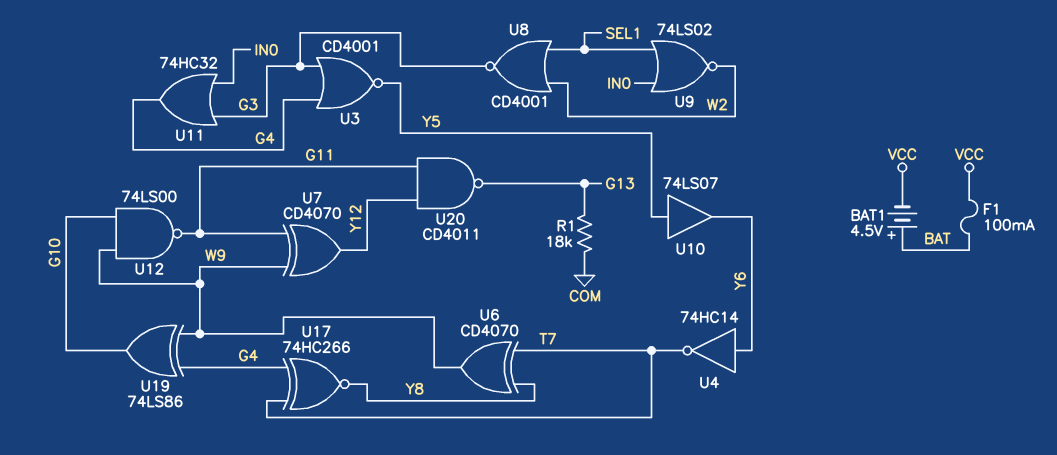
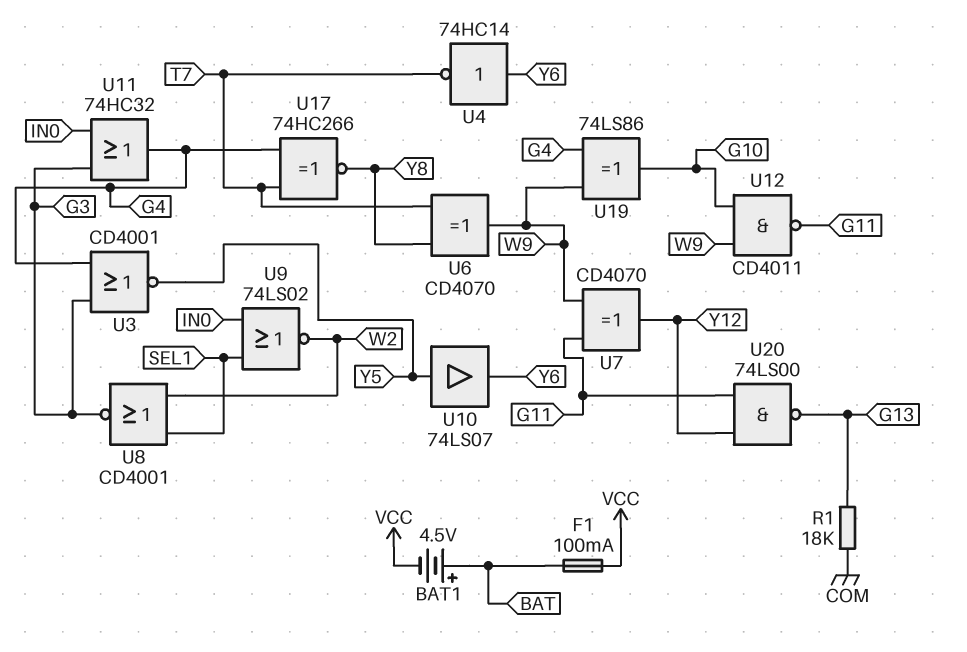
U12: NAND 74LS00 (in G10, in W9, out G11) -> NAND CD4011 (in G10, in W9, out G11)
U20: NAND CD4011 (in G11, in Y12, out G13) -> NAND 74LS00 (in G11, in Y12, out G13)

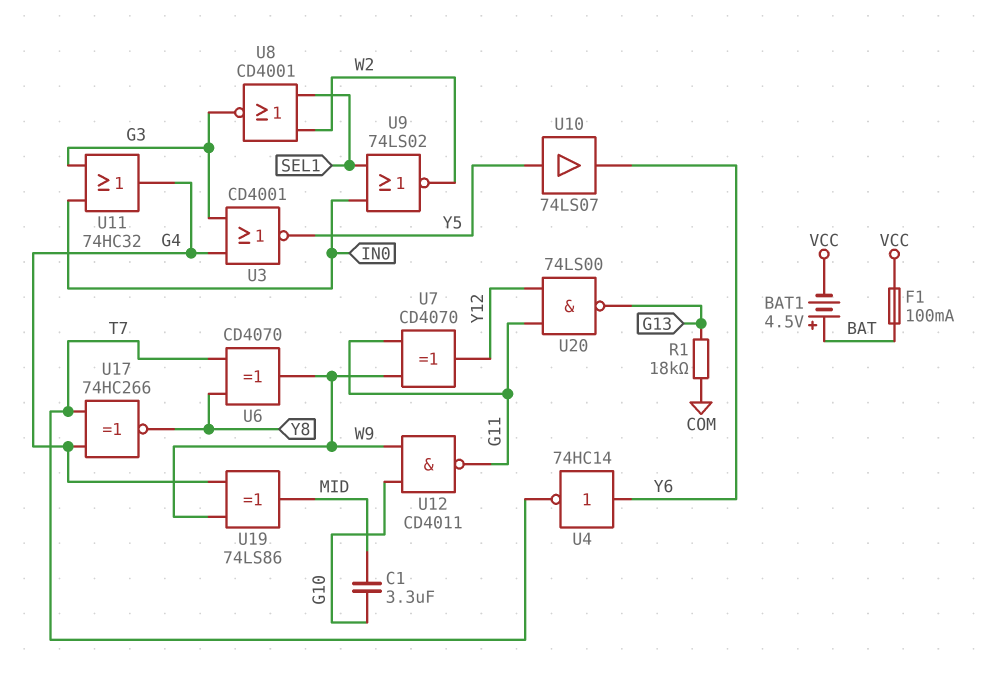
C1: none -> 3.3uF (G10, MID)
U19: XOR 74LS86 (in G4, in W9, out G10) -> XOR 74LS86 (in G4, in W9, out MID)

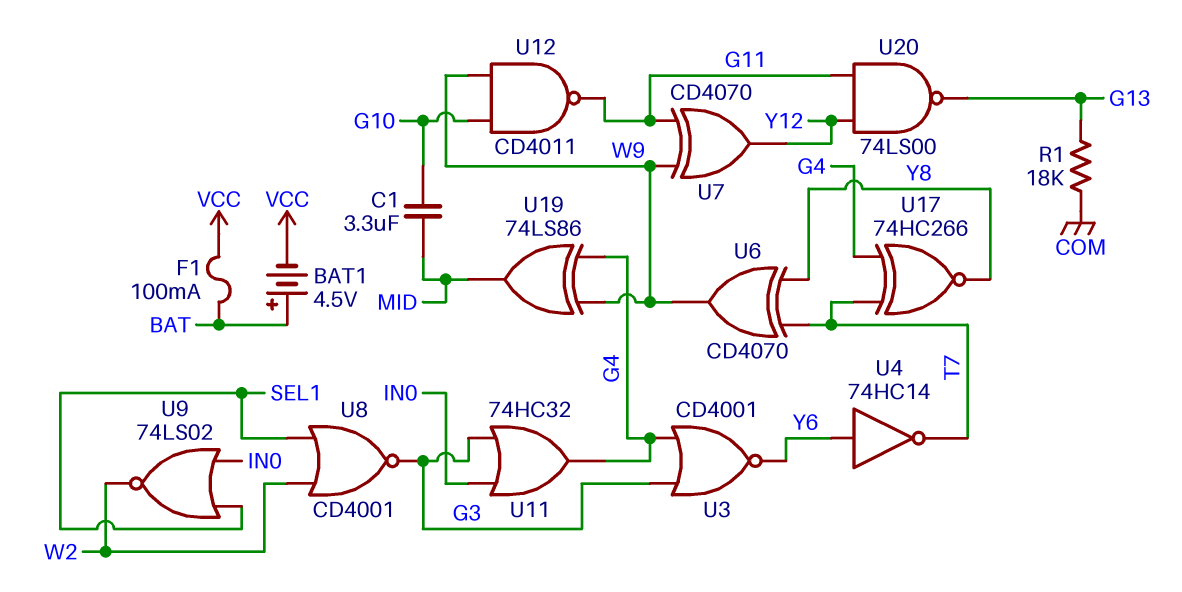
U3: NOR CD4001 (in G3, in G4, out Y5) -> NOR CD4001 (in G3, in G4, out Y6)
U10: buffer 74LS07 (in Y5, out Y6) -> none

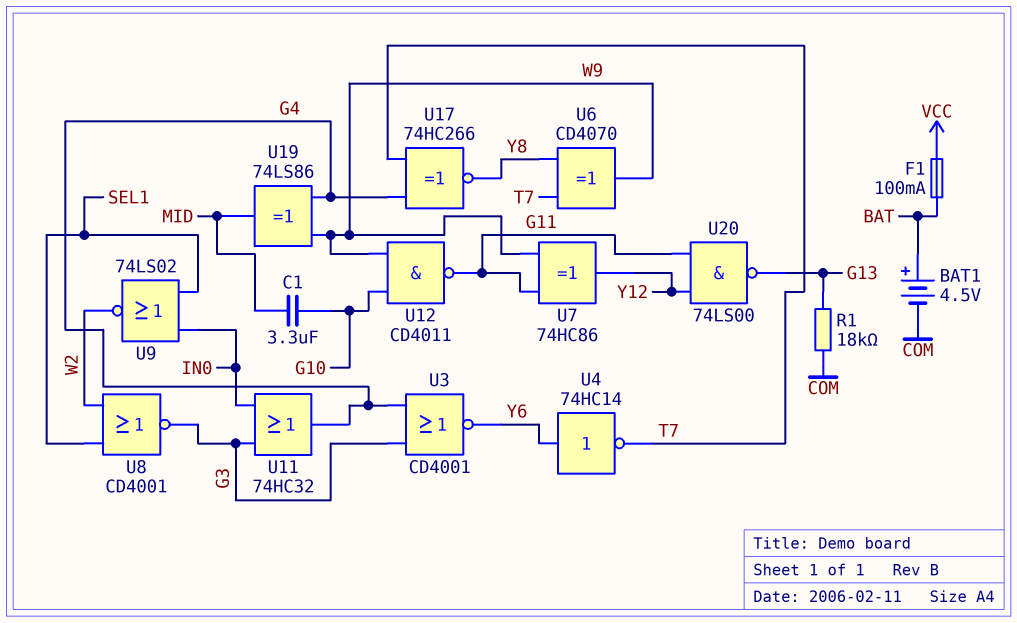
BAT1: 4.5V (plus BAT, minus VCC) -> 4.5V (plus BAT, minus COM)
U7: XOR CD4070 (in G11, in W9, out Y12) -> XOR 74HC86 (in G11, in W9, out Y12)

